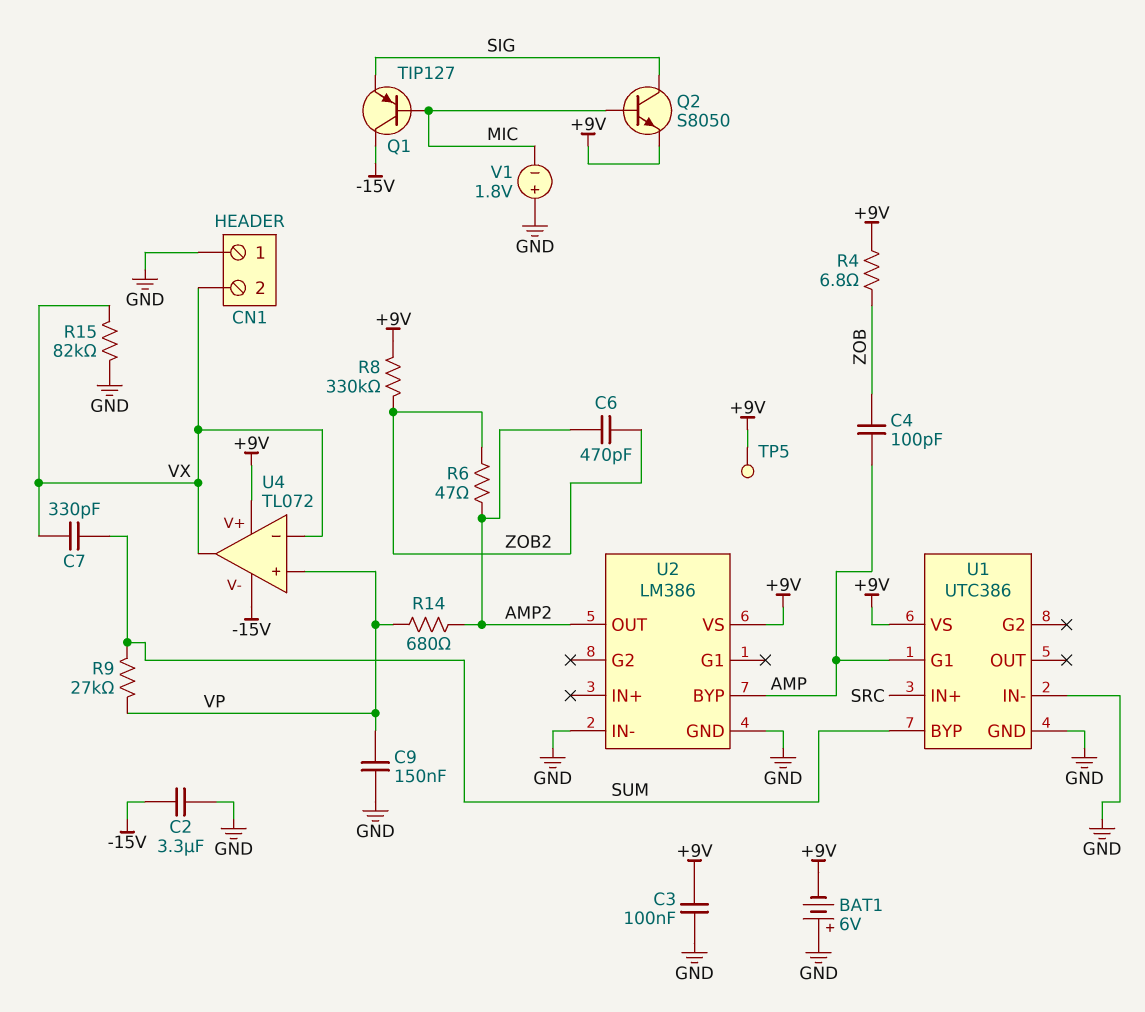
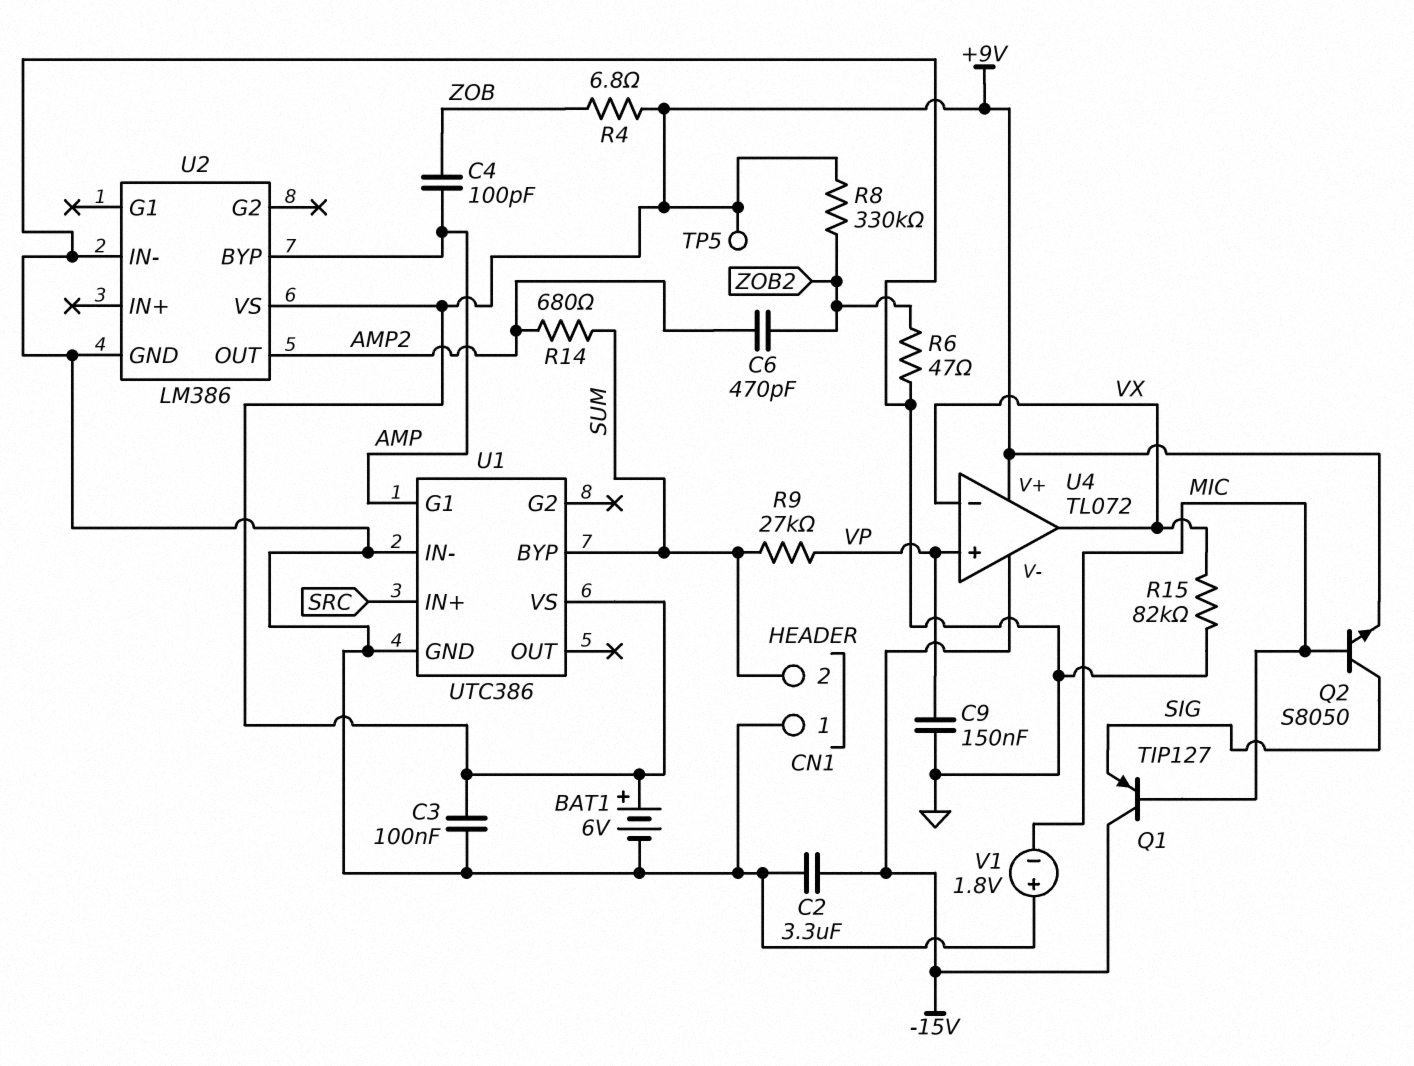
BAT1: 6V (plus GND, minus +9V) -> 6V (plus +9V, minus GND)
C7: 330pF (SUM, VX) -> none
CN1 pin 2: VX -> SUM
R6: 47 (AMP2, ZOB2) -> 47 (GND, ZOB2)
R14: 680 (AMP2, VP) -> 680 (AMP2, SUM)

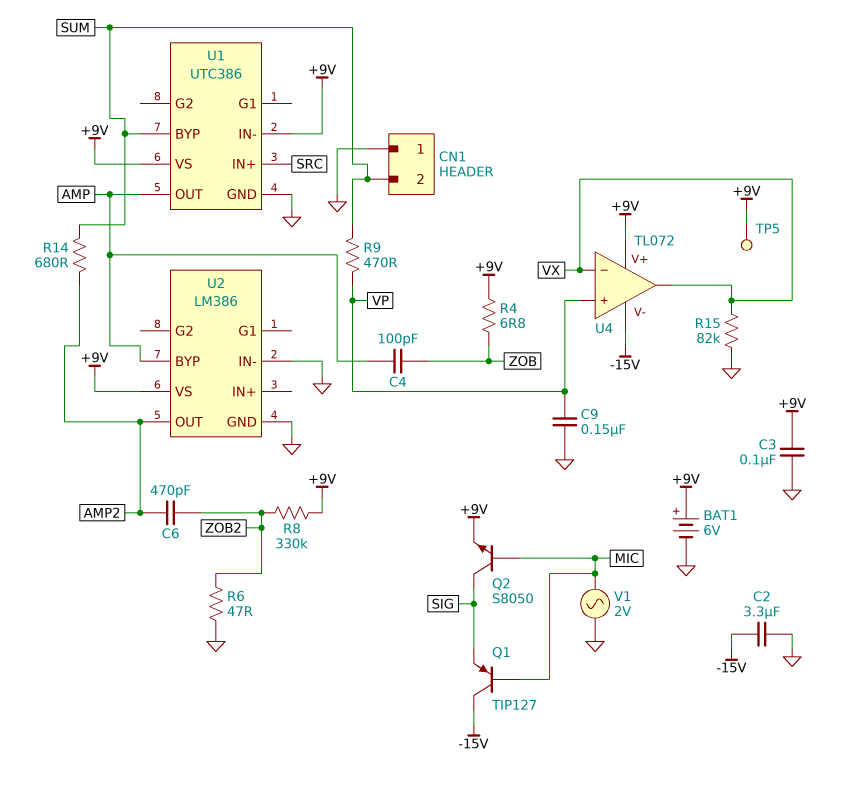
R9: 27k (SUM, VP) -> 470 (SUM, VP)
U1 pin G1: AMP -> none
U1 pin IN-: GND -> +9V
U1 pin OUT: none -> AMP
V1: 1.8V (plus GND, minus MIC) -> AC 2V (GND, MIC)

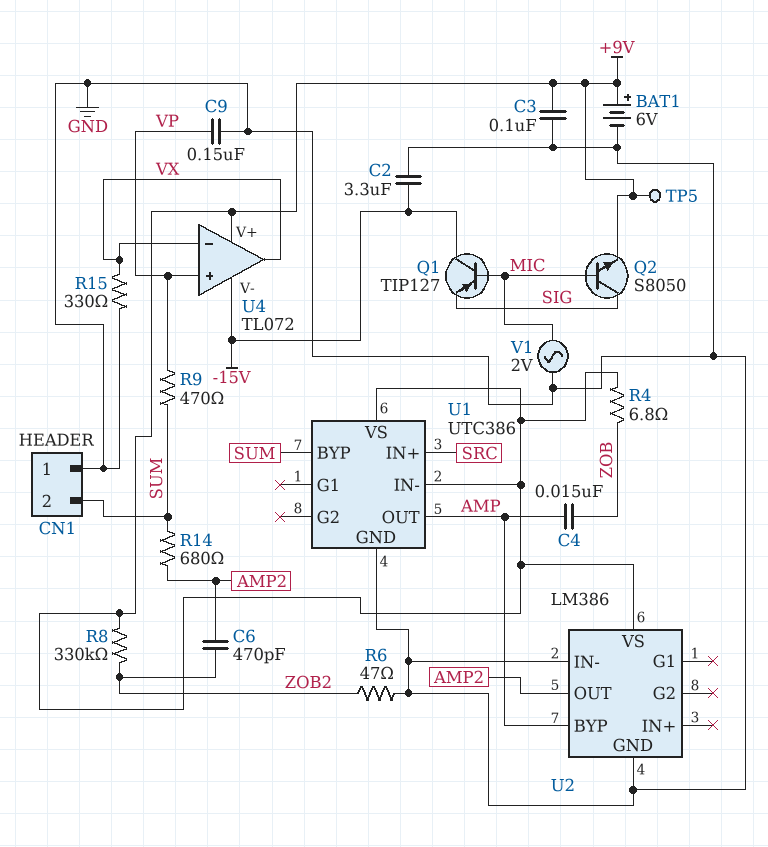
C4: 100pF (AMP, ZOB) -> 15nF (AMP, ZOB)
R15: 82k (GND, VX) -> 330 (GND, VX)

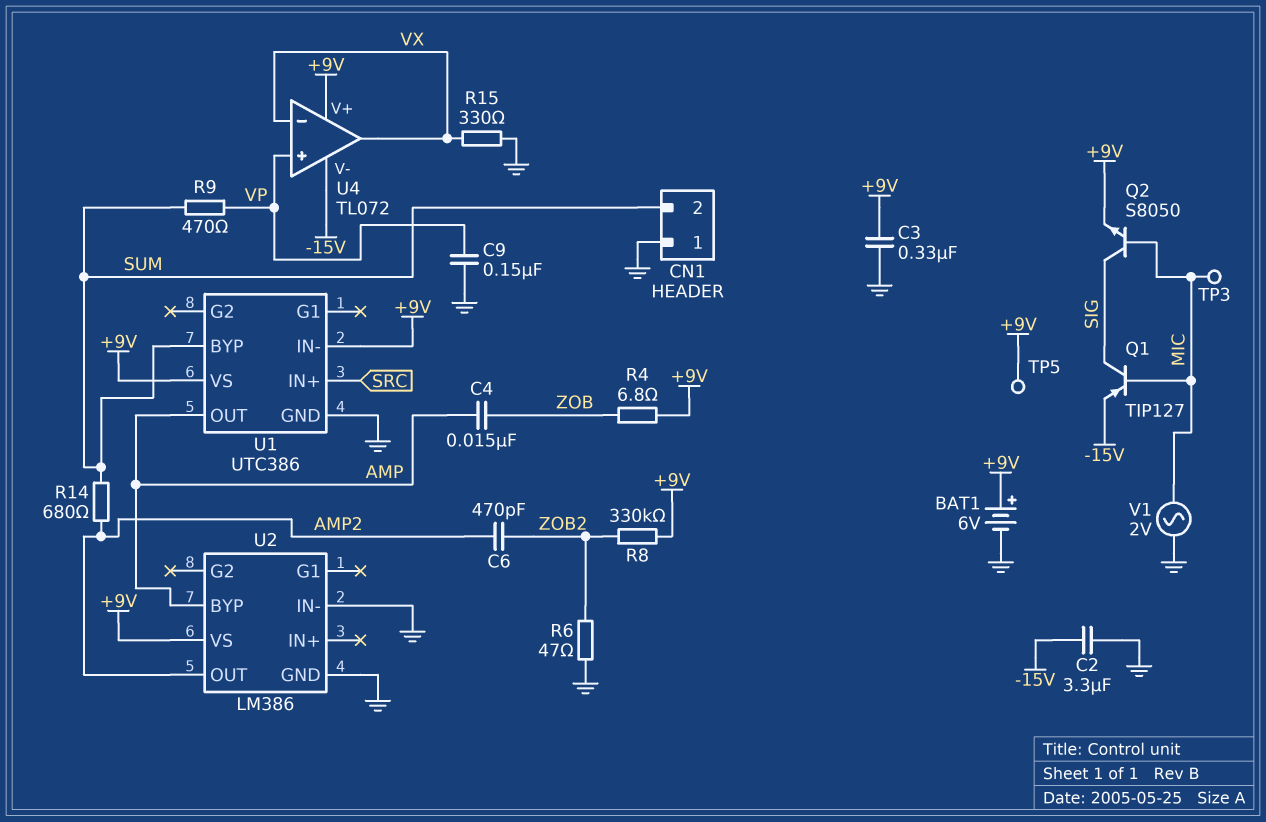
C3: 100nF (+9V, GND) -> 330nF (+9V, GND)
Q1: PNP TIP127 (B MIC, C -15V, E SIG) -> PNP TIP127 (B MIC, C SIG, E -15V)
TP3: none -> test point (MIC)

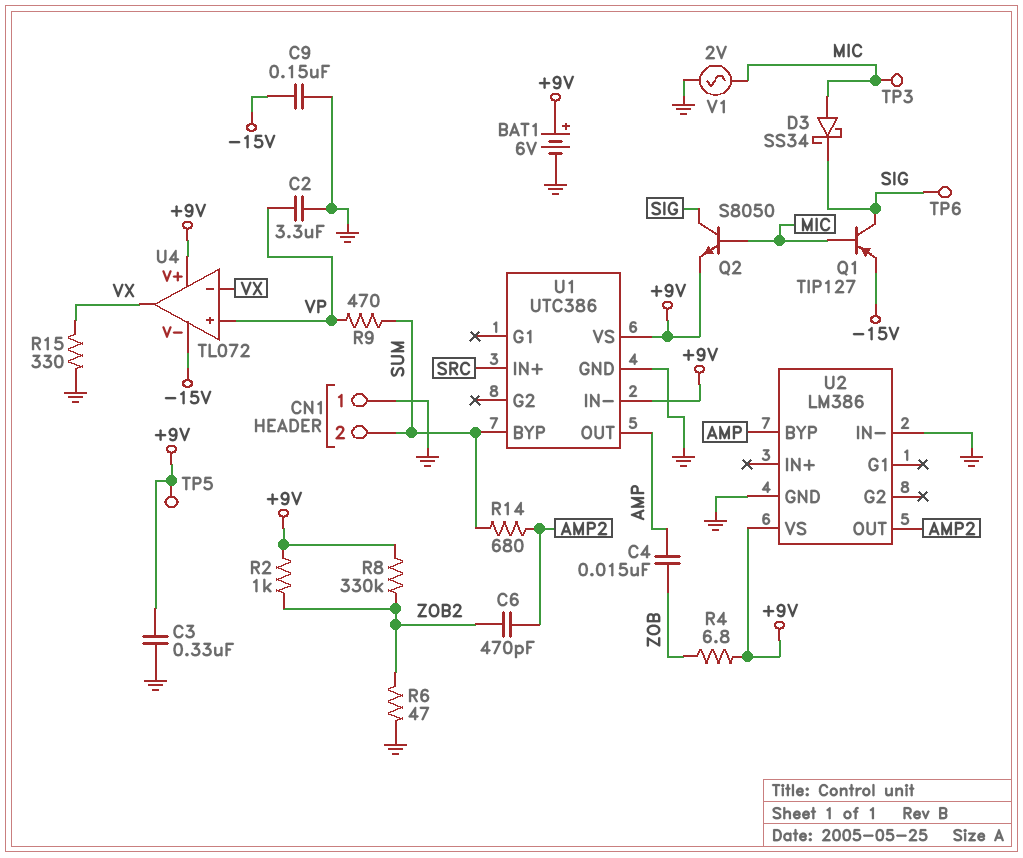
C2: 3.3uF (-15V, GND) -> 3.3uF (GND, VP)
C9: 150nF (GND, VP) -> 150nF (-15V, GND)
D3: none -> schottky SS34 (A MIC, K SIG)
R2: none -> 1k (+9V, ZOB2)
TP6: none -> test point (SIG)

